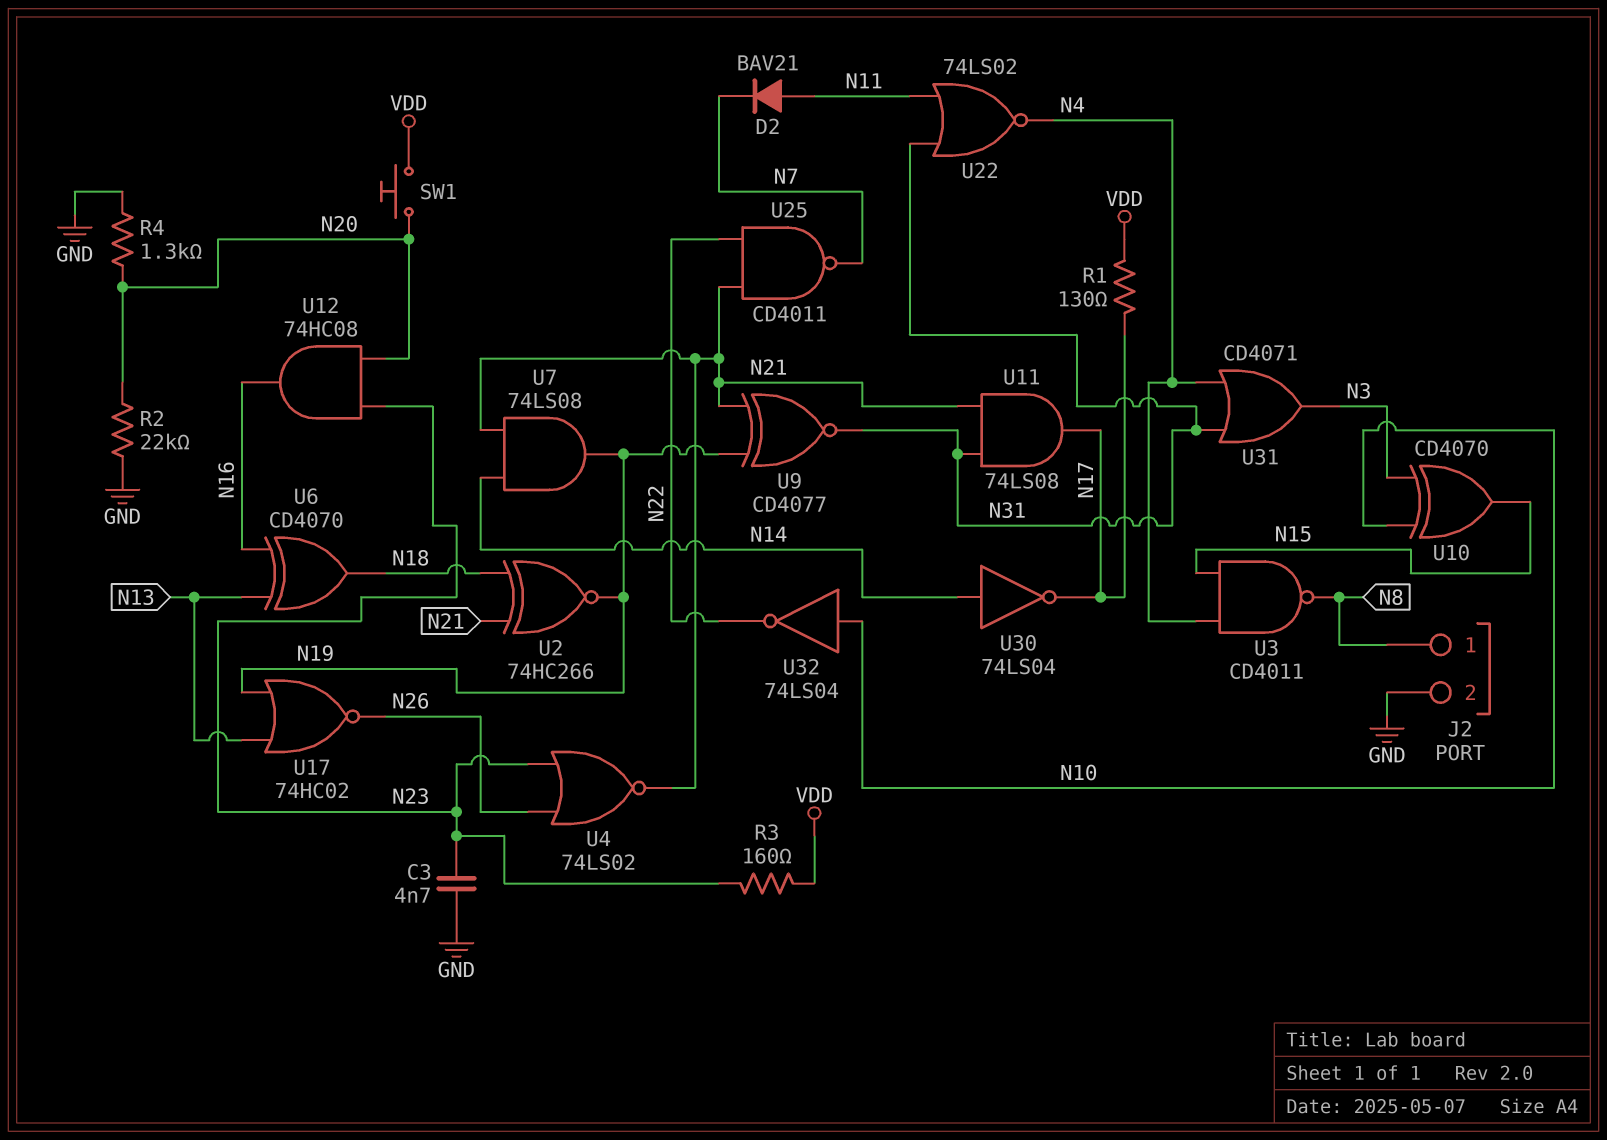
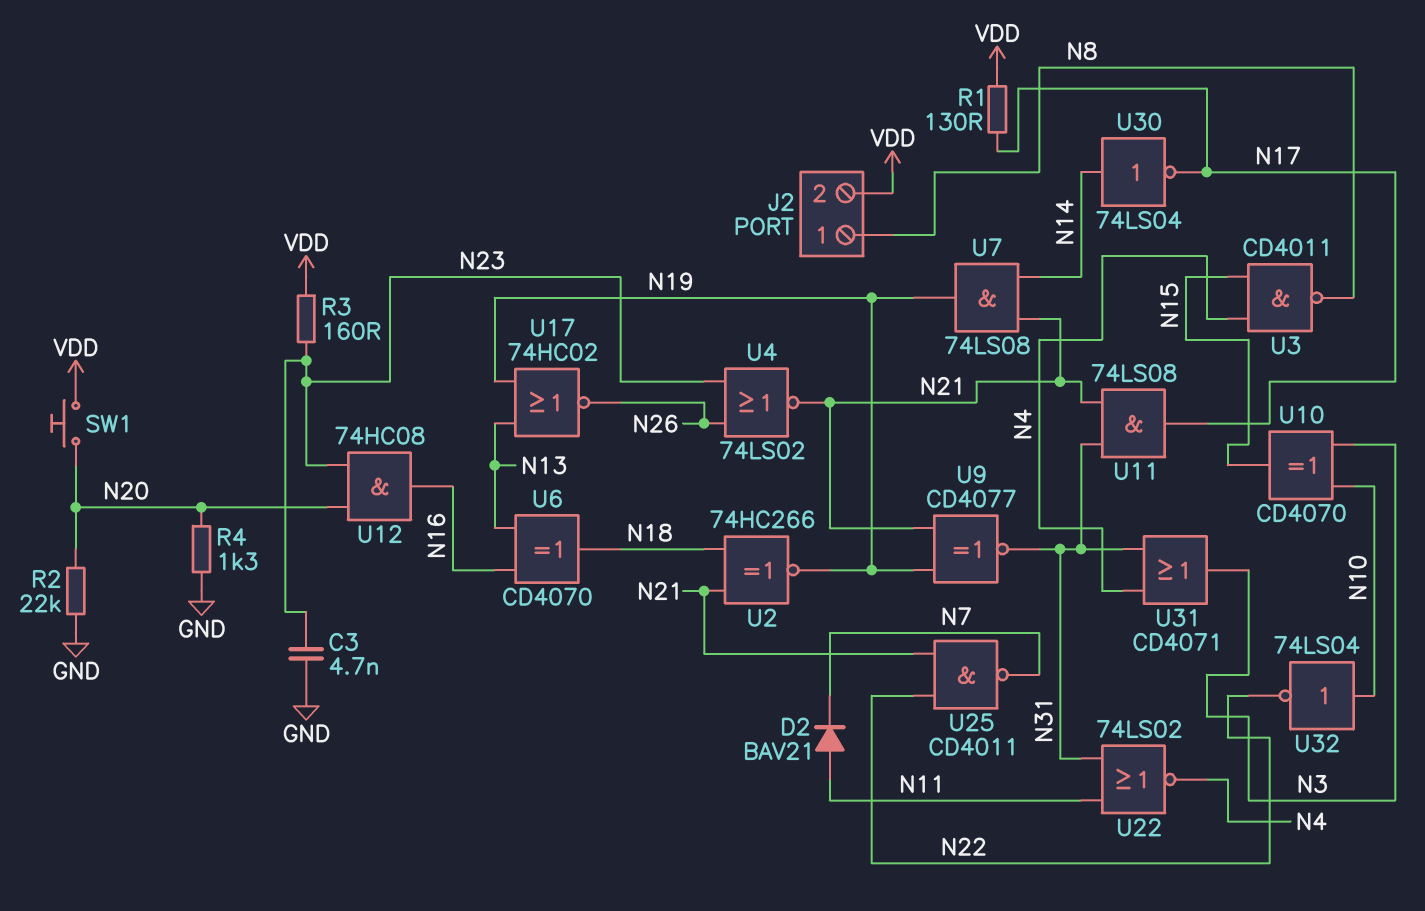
J2 pin 2: GND -> VDD

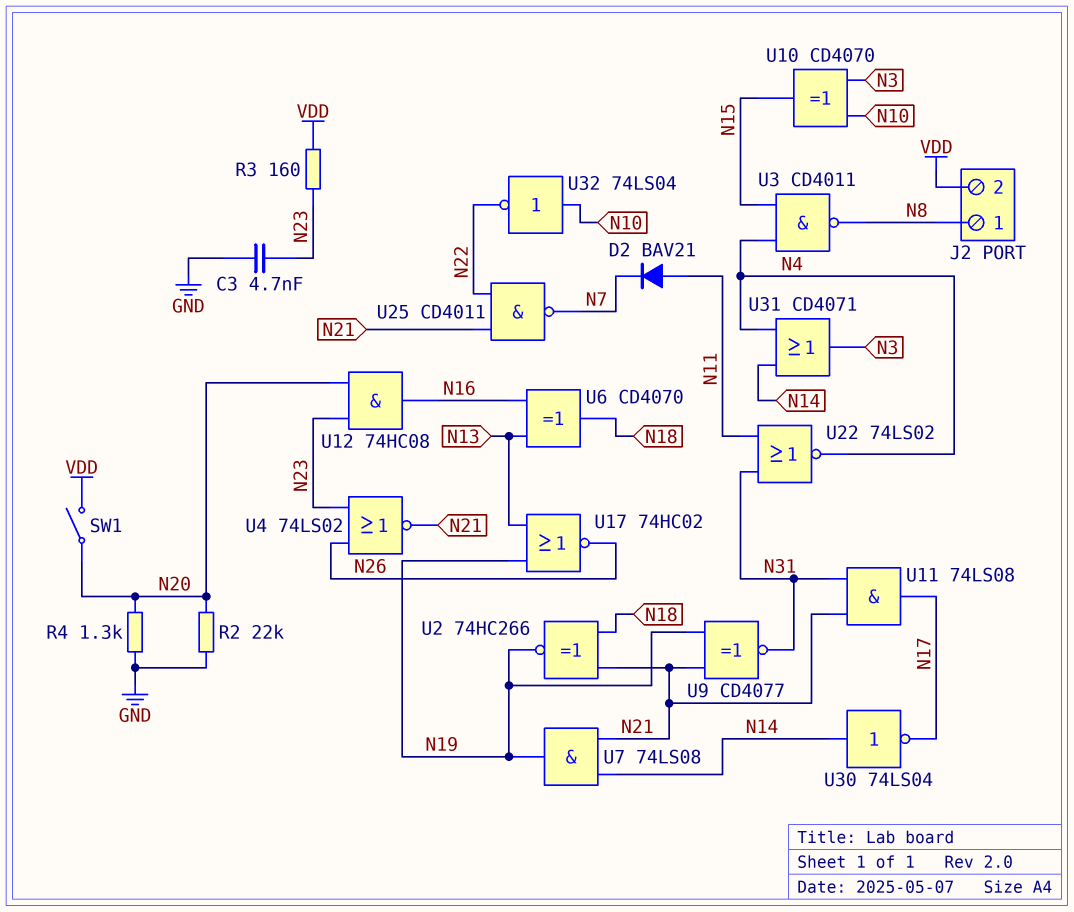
R1: 130 (N17, VDD) -> none
SW1: button (N20, VDD) -> switch (N20, VDD)
U31: OR CD4071 (in N4, in N31, out N3) -> OR CD4071 (in N4, in N14, out N3)

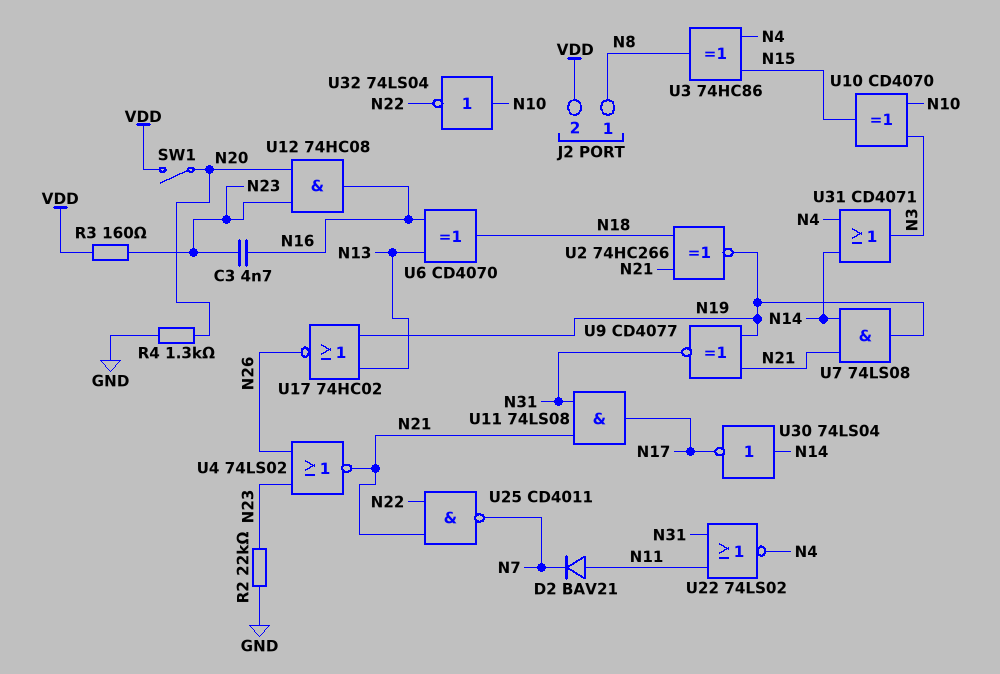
C3: 4.7nF (GND, N23) -> 4.7nF (N16, N23)
R2: 22k (GND, N20) -> 22k (GND, N23)
U3: NAND CD4011 (in N4, in N15, out N8) -> XOR 74HC86 (in N4, in N15, out N8)

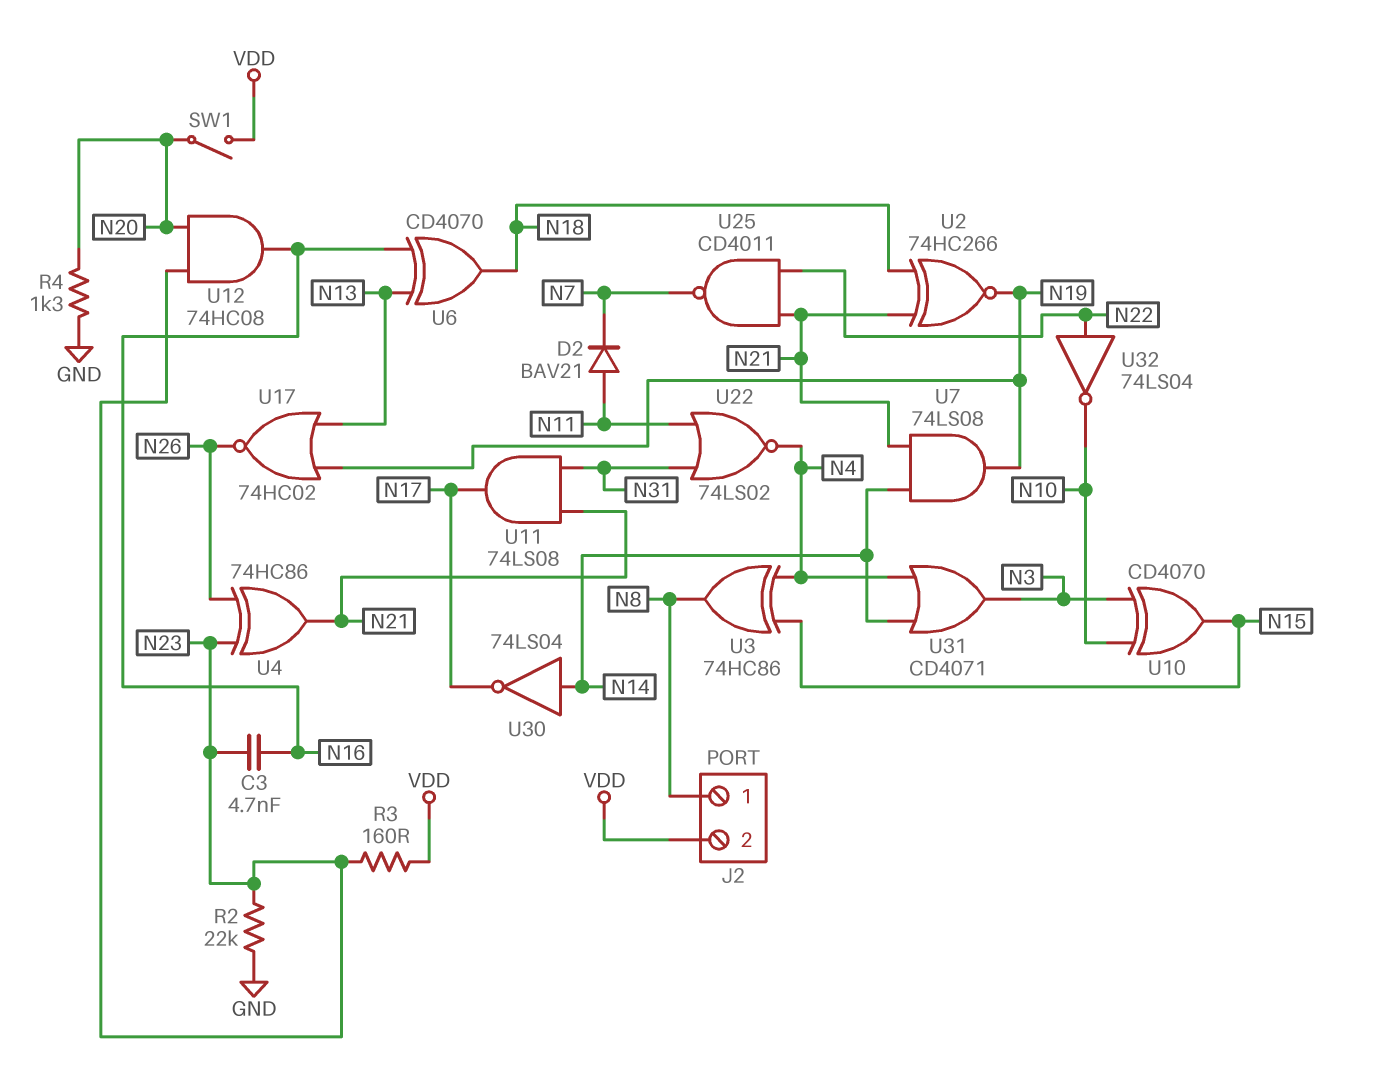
U4: NOR 74LS02 (in N23, in N26, out N21) -> XOR 74HC86 (in N23, in N26, out N21)
U9: XNOR CD4077 (in N19, in N21, out N31) -> none
U32: NOT 74LS04 (in N10, out N22) -> NOT 74LS04 (in N22, out N10)

